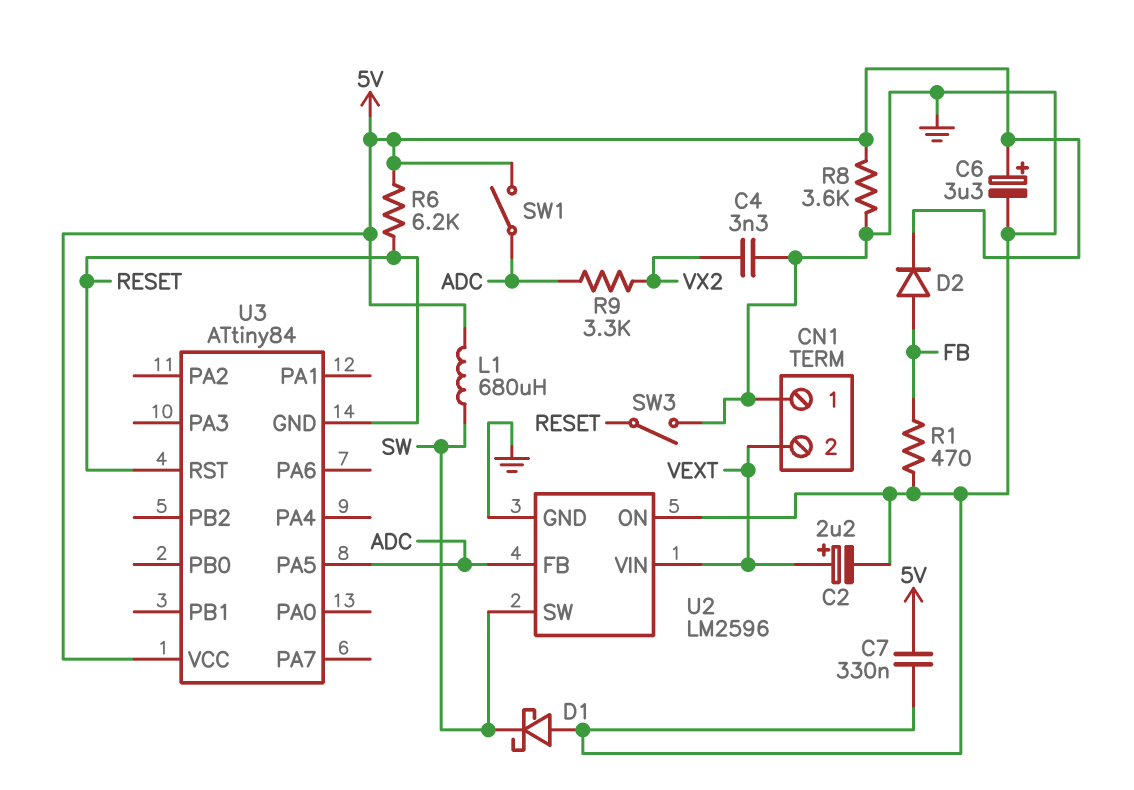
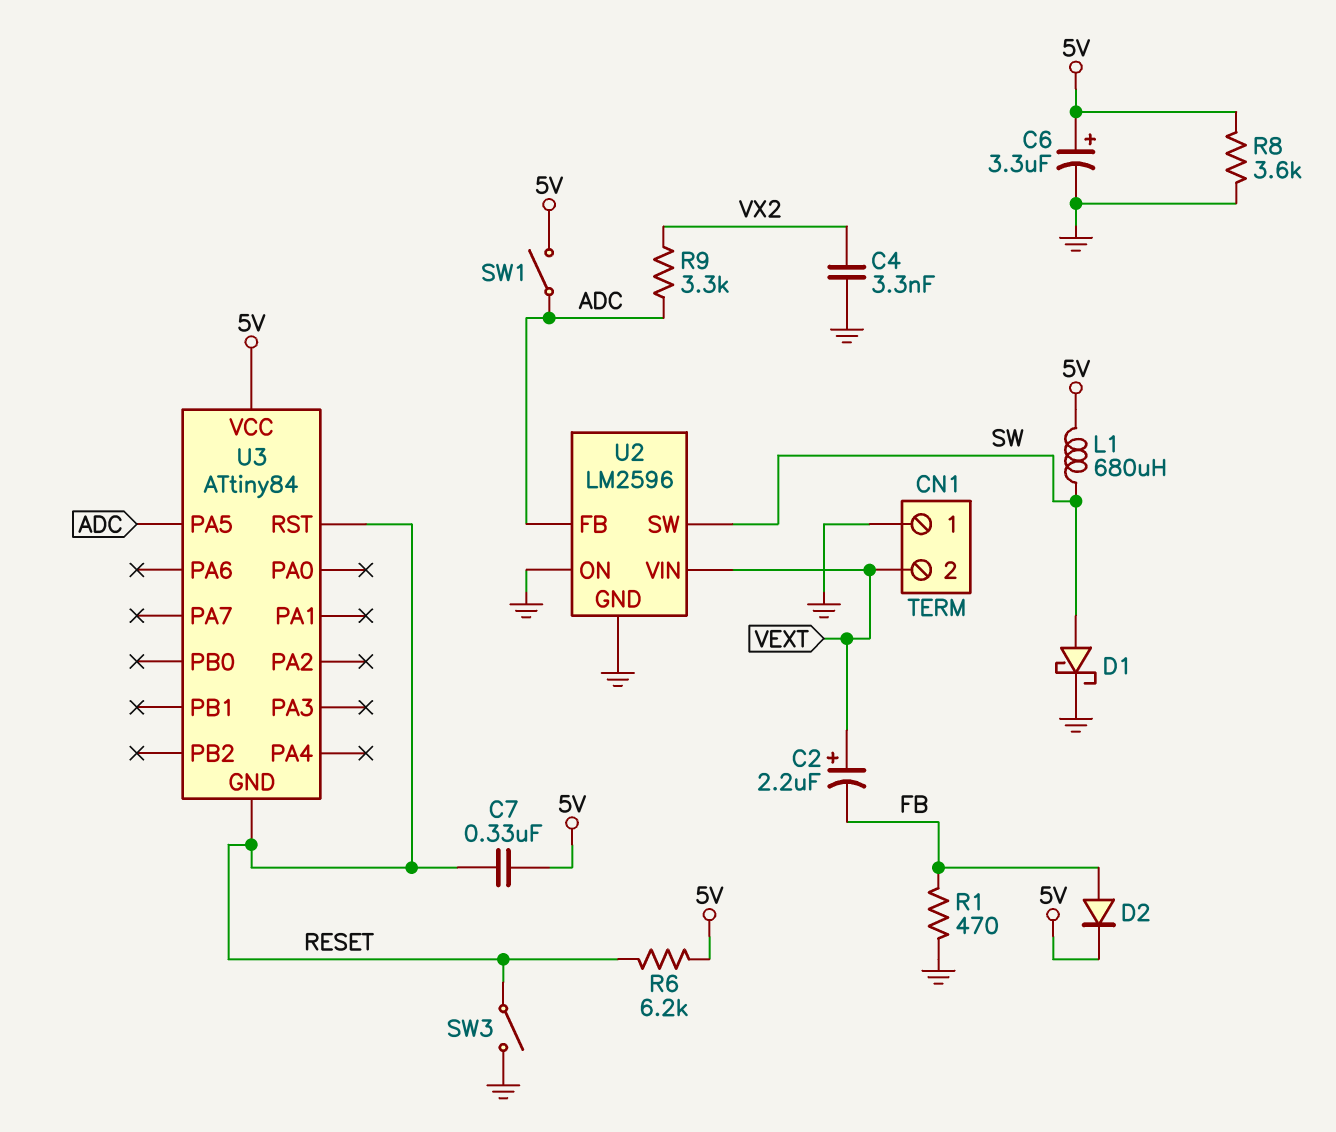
C2: 2.2uF (plus VEXT, minus GND) -> 2.2uF (plus VEXT, minus FB)
C7: 330nF (5V, GND) -> 330nF (5V, RESET)
D1: schottky (A GND, K SW) -> schottky (A SW, K GND)

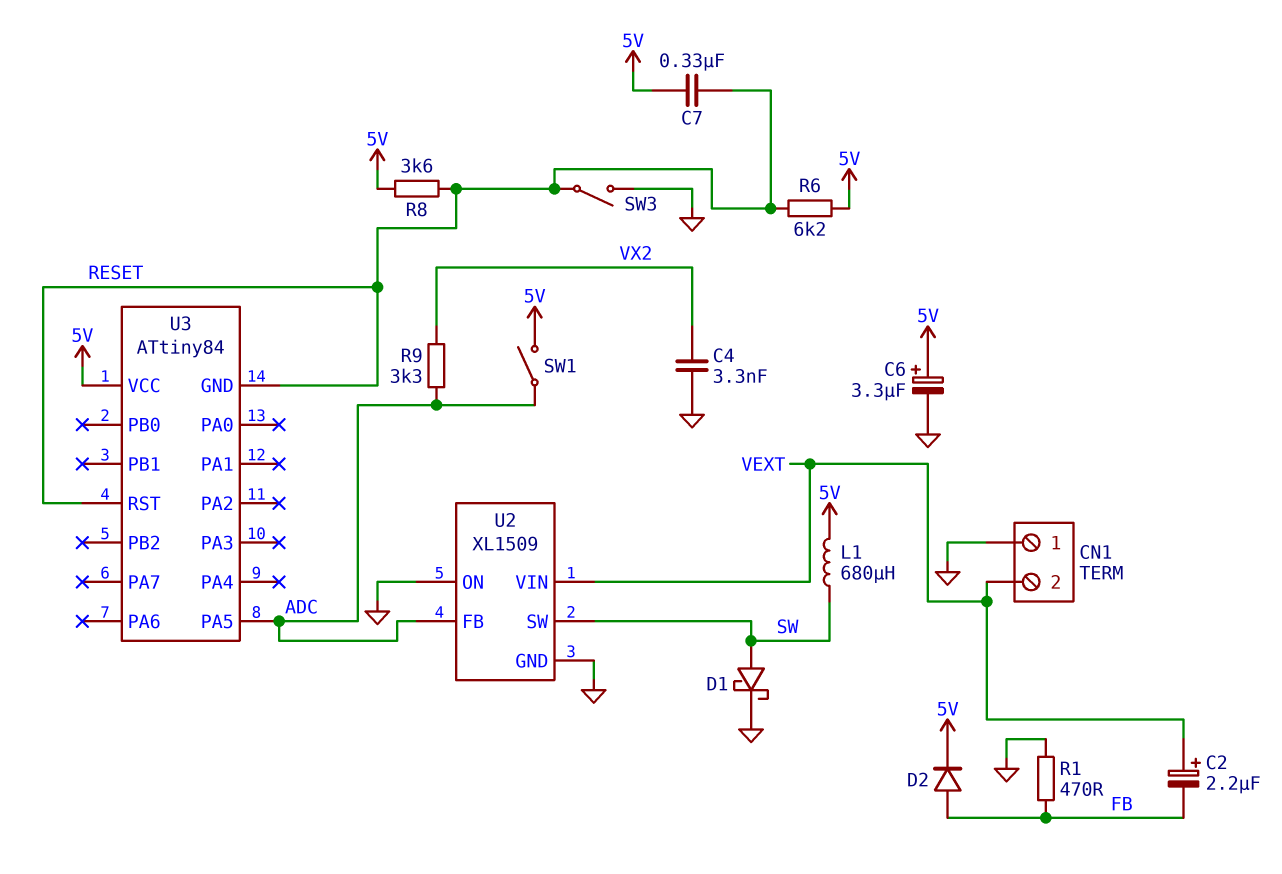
R8: 3.6k (5V, GND) -> 3.6k (5V, RESET)
U2: LM2596 -> XL1509

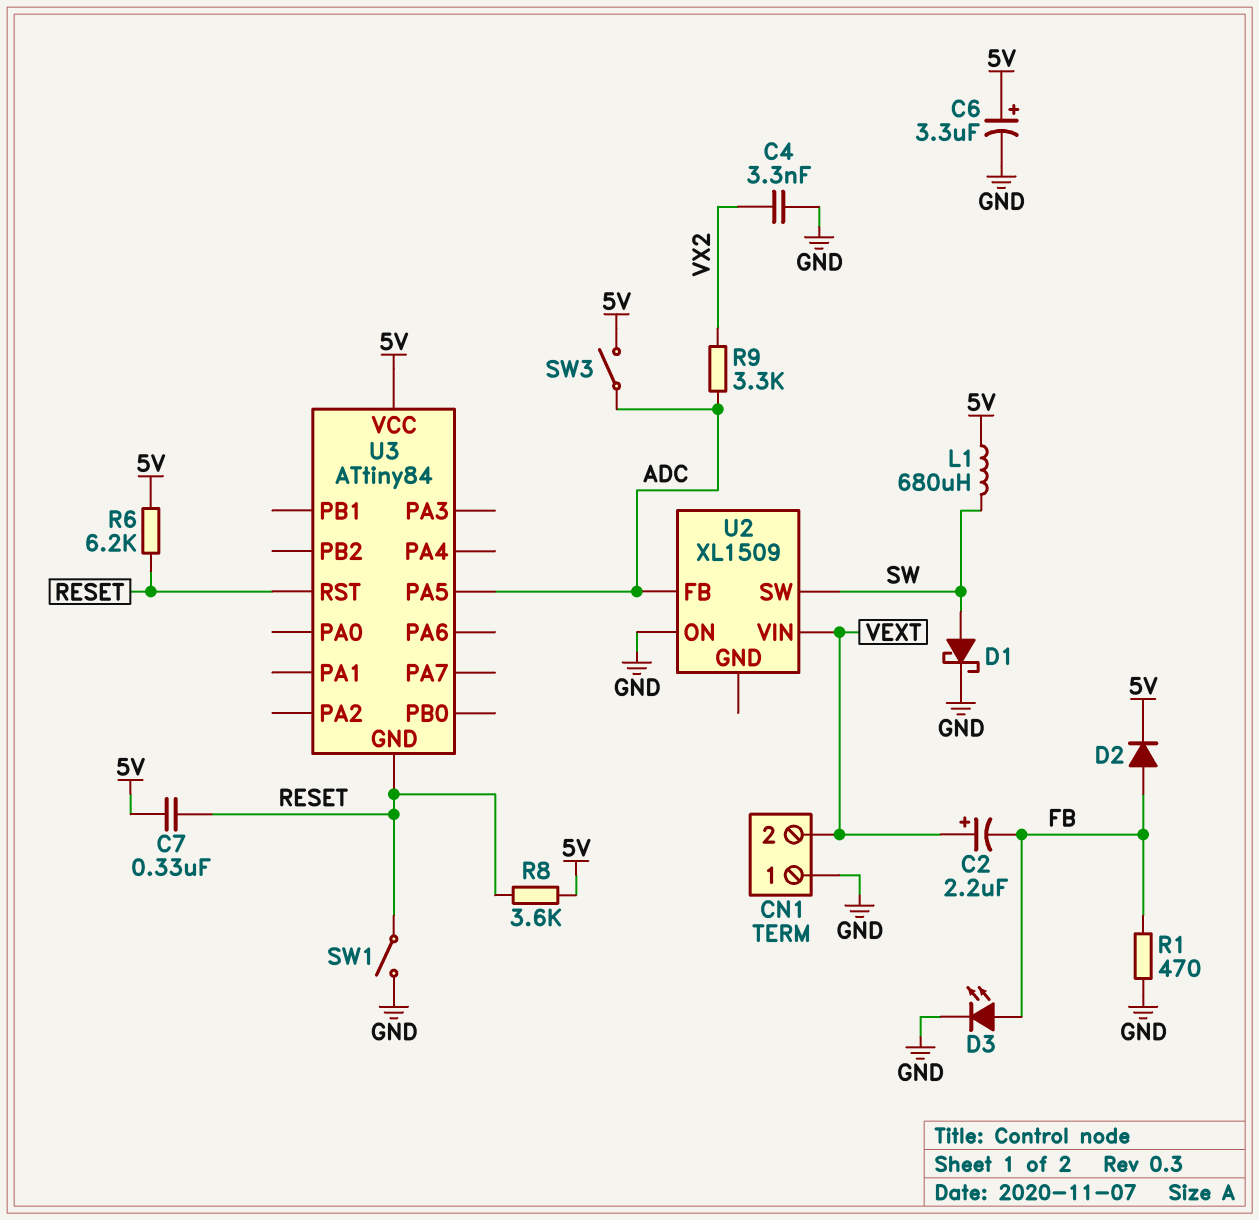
D3: none -> LED (A FB, K GND)
SW1: switch (5V, ADC) -> switch (GND, RESET)
SW3: switch (GND, RESET) -> switch (5V, ADC)
U2 pin GND: GND -> none

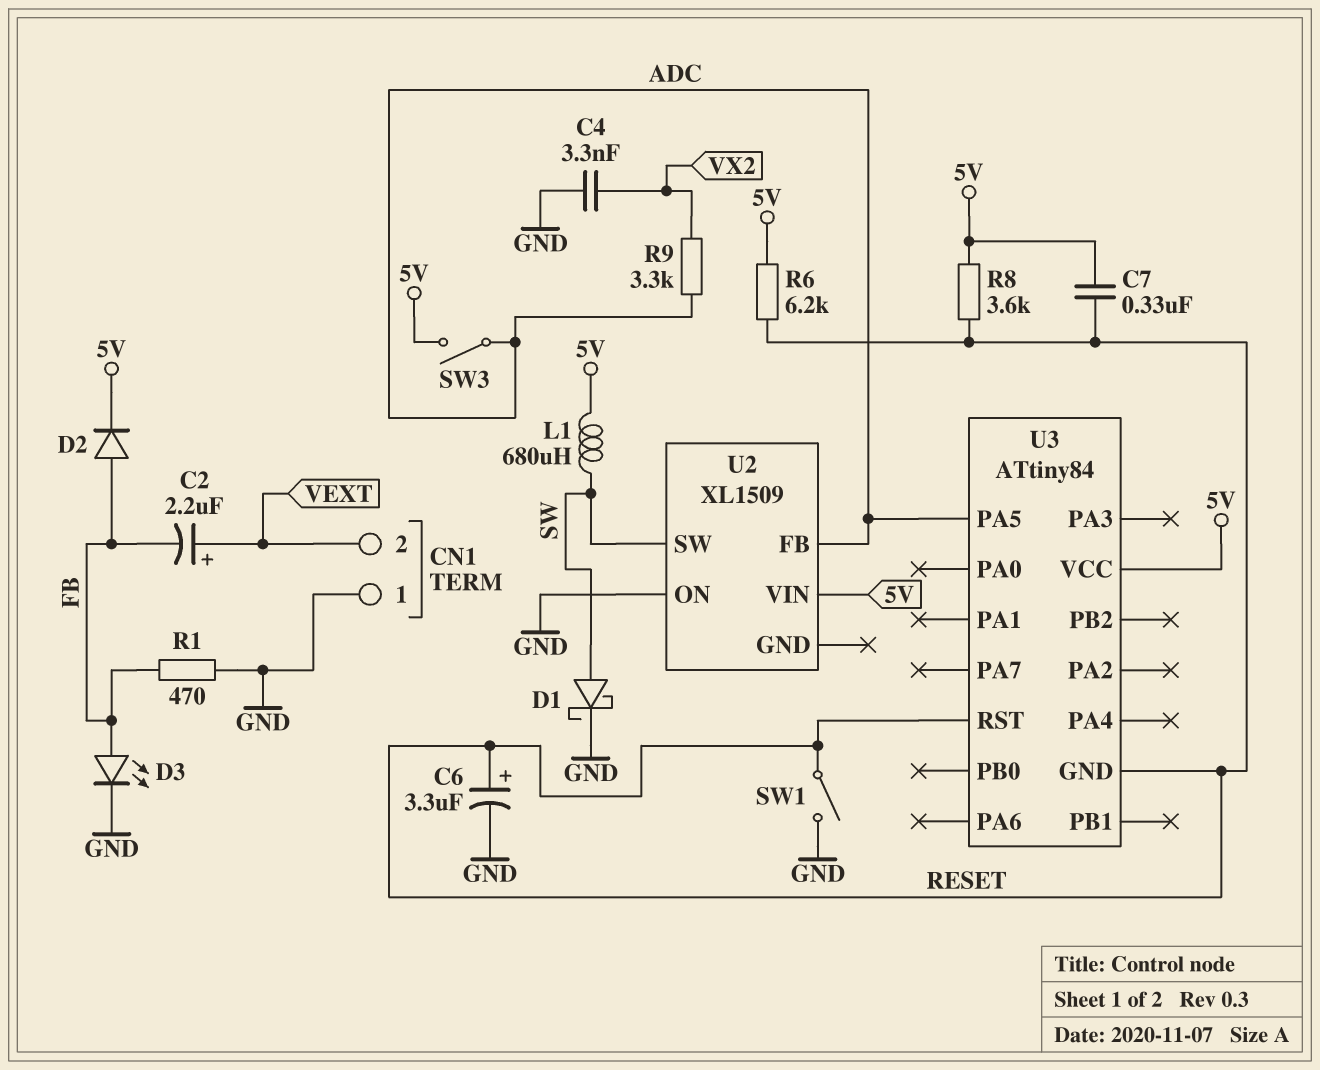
C6: 3.3uF (plus 5V, minus GND) -> 3.3uF (plus RESET, minus GND)
U2 pin VIN: VEXT -> 5V

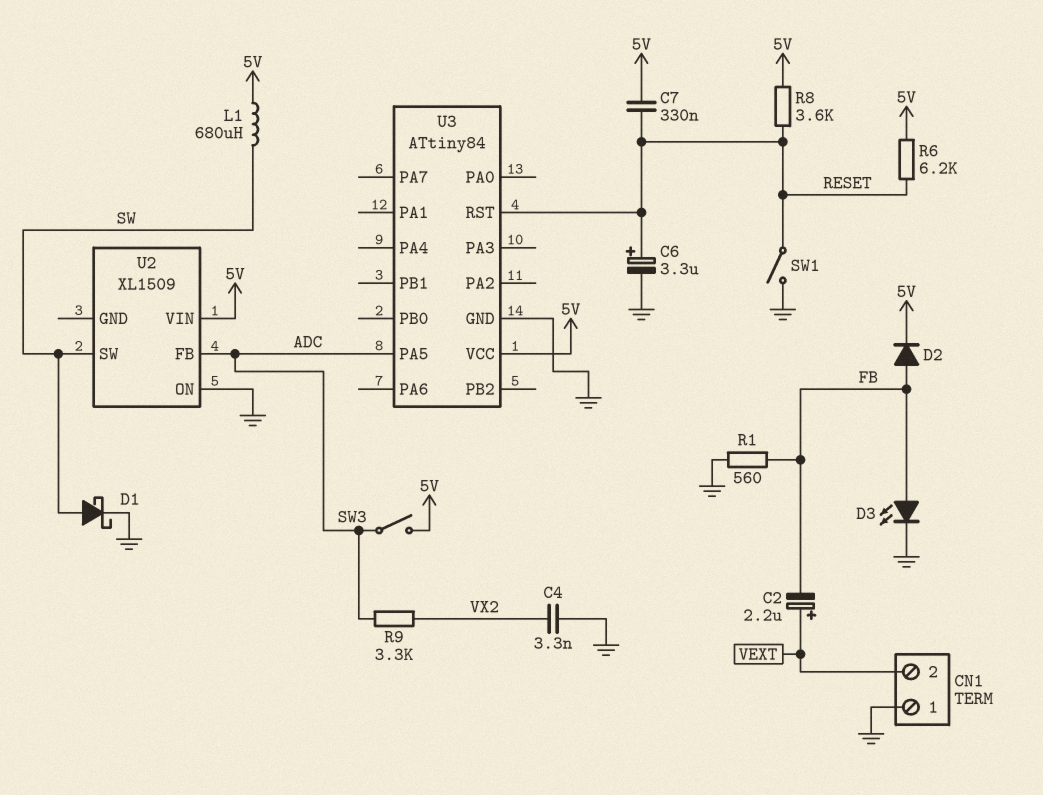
R1: 470 (FB, GND) -> 560 (FB, GND)
U3 pin GND: RESET -> GND

